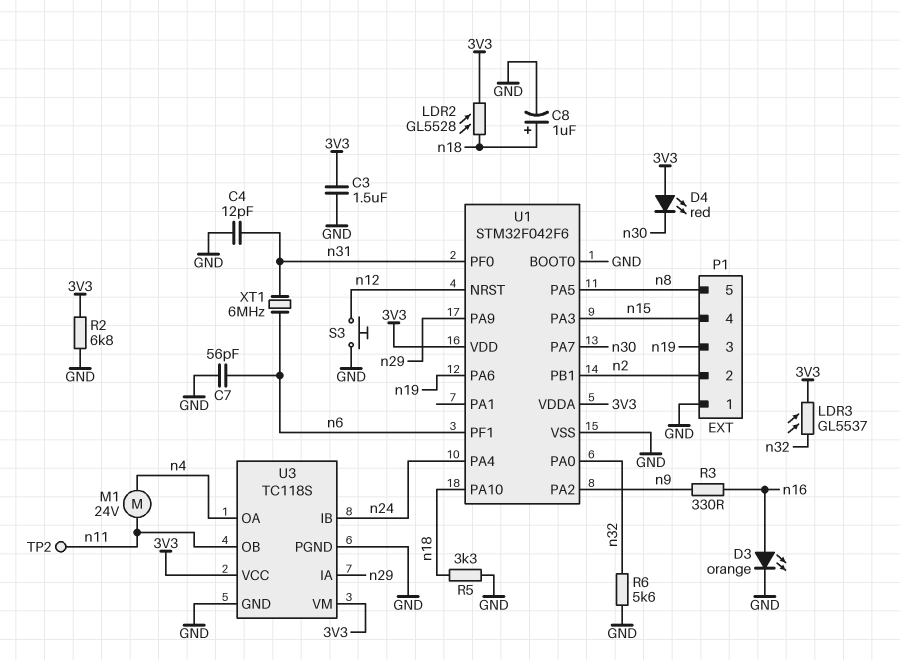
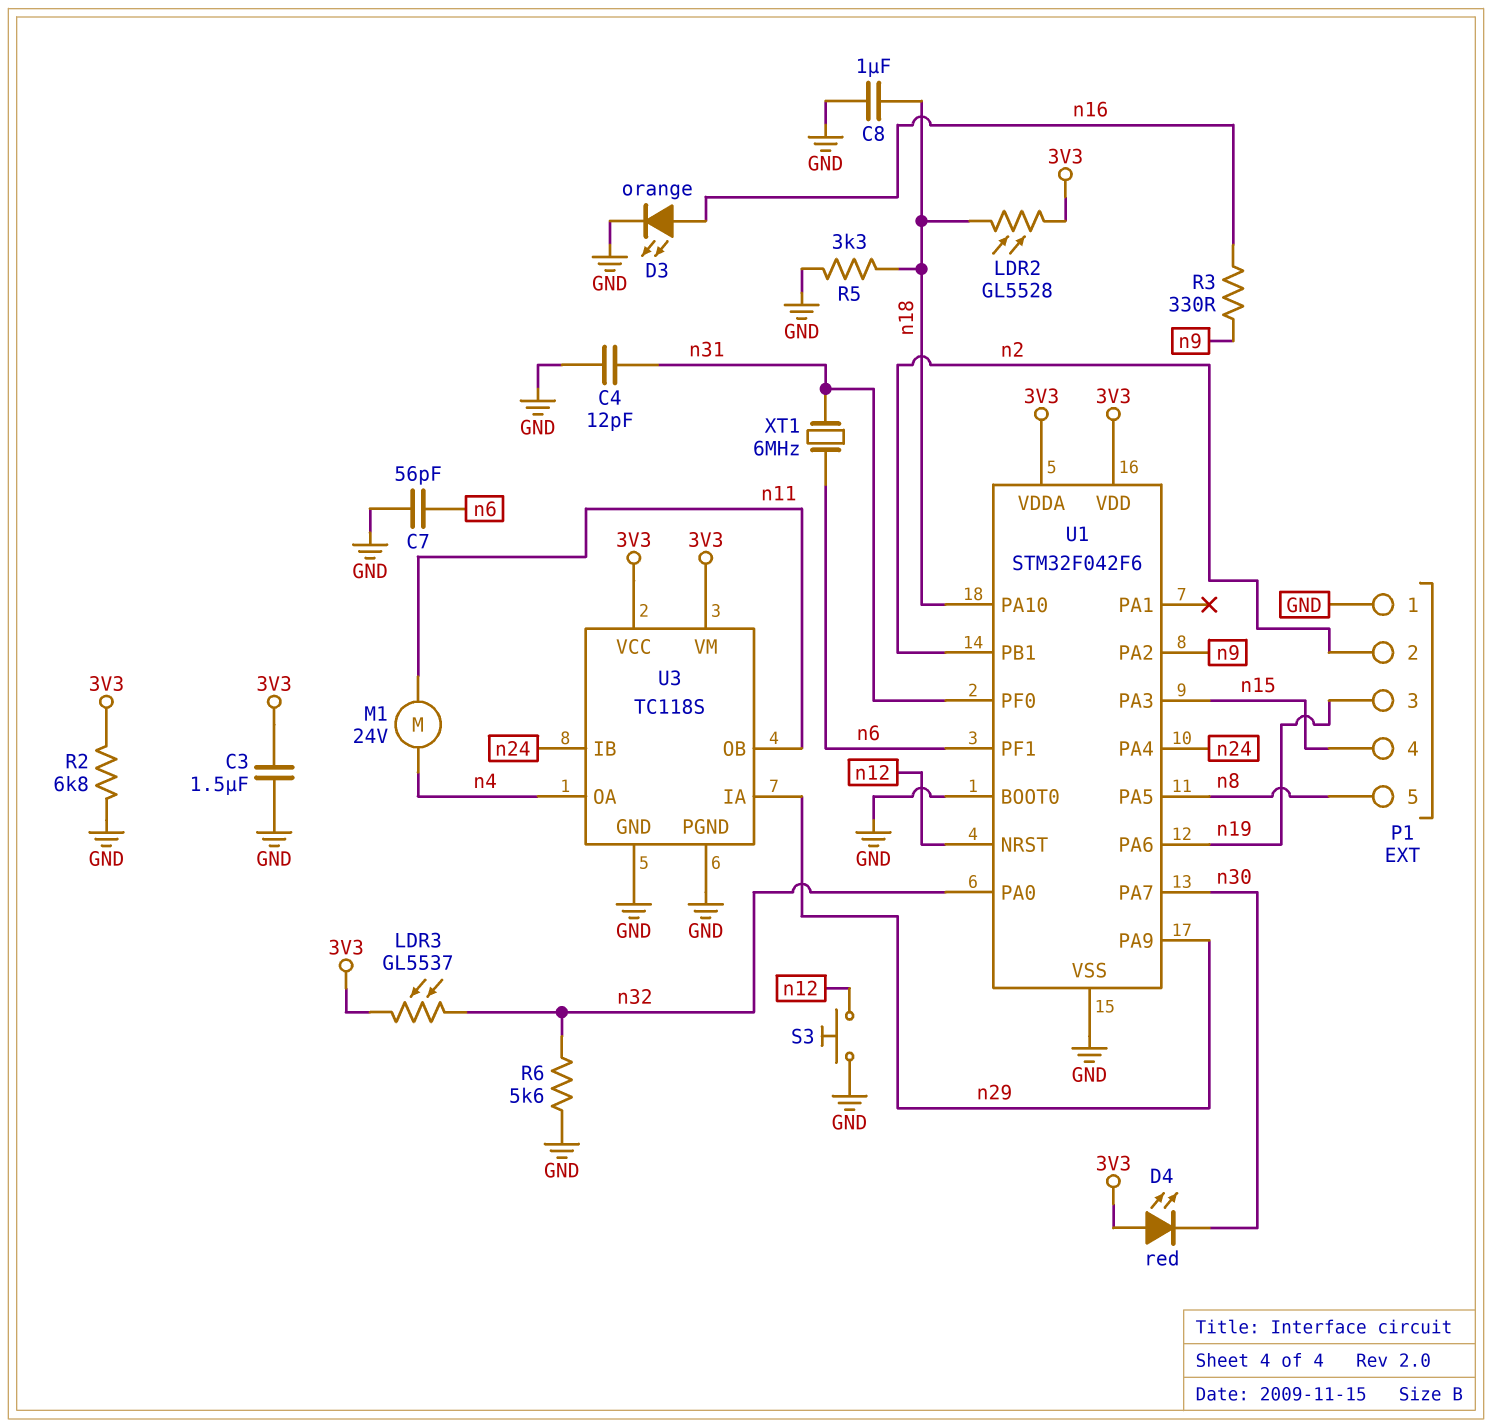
C8: 1uF (plus n18, minus GND) -> 1uF (GND, n18)
TP2: test point (n11) -> none

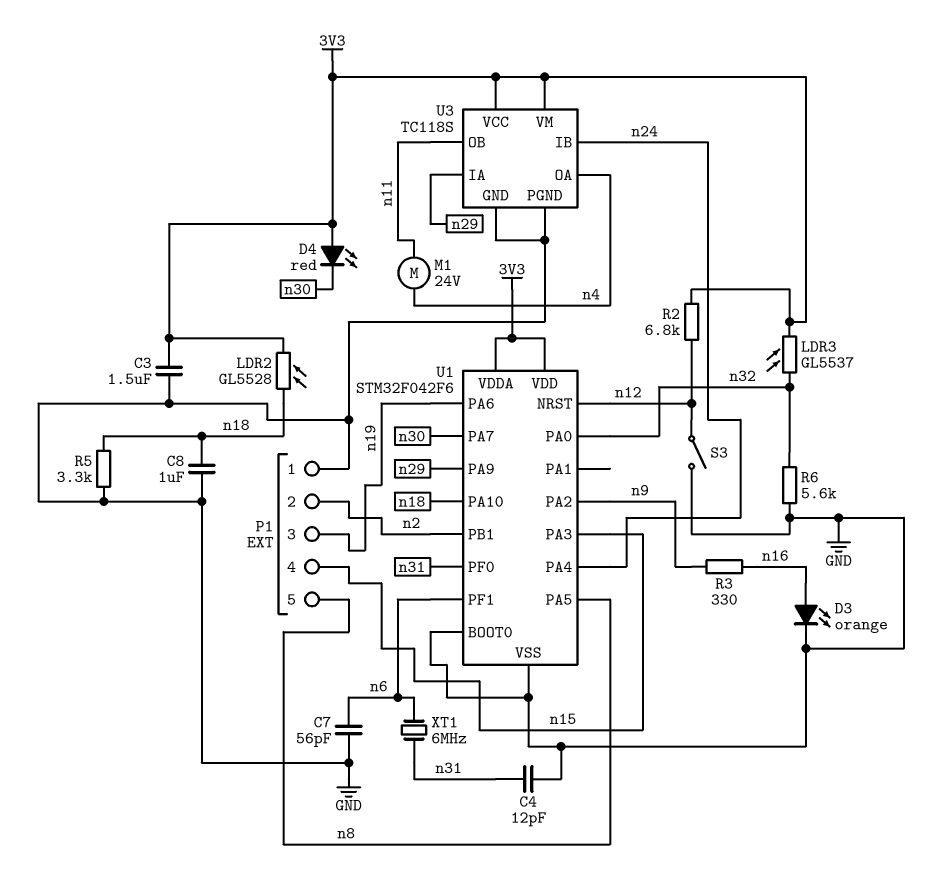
R2: 6.8k (3V3, GND) -> 6.8k (3V3, n12)
S3: button (GND, n12) -> switch (GND, n12)

